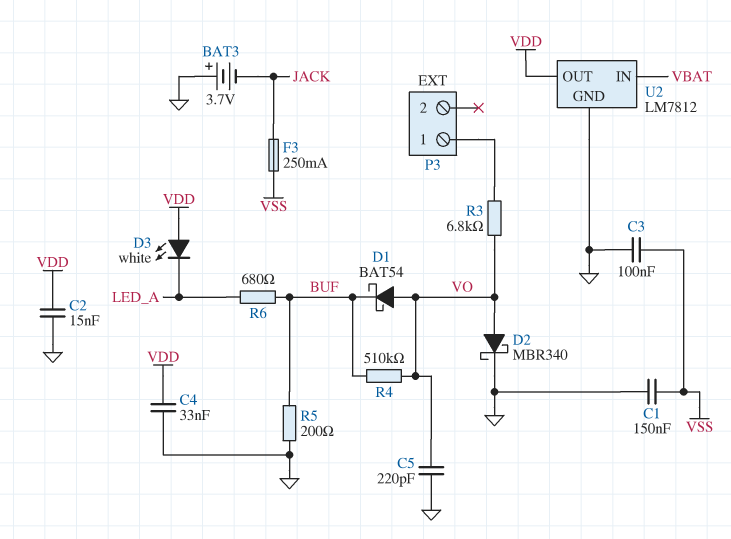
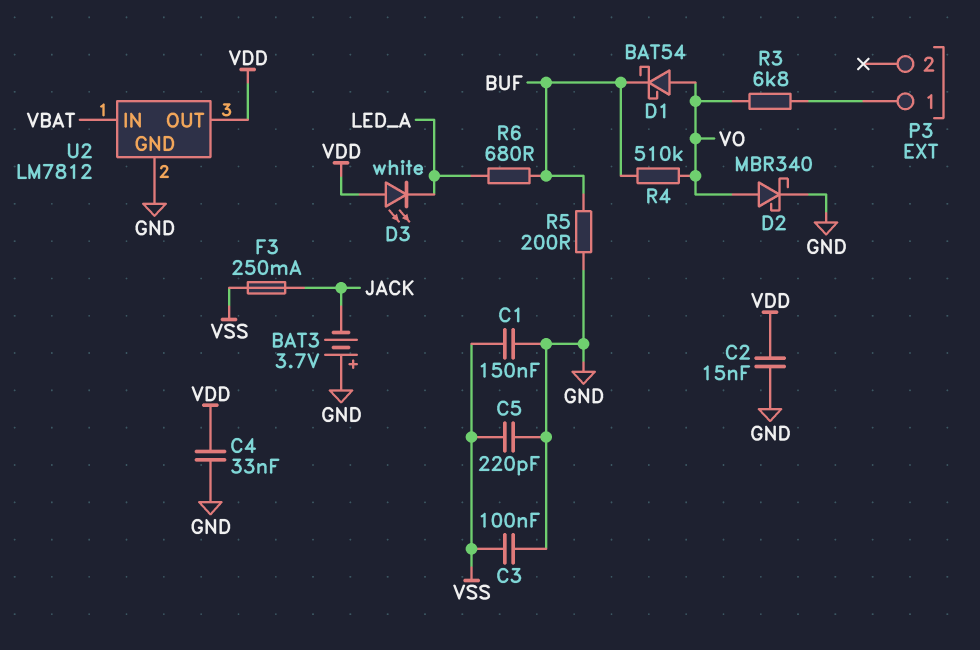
C5: 220pF (GND, VO) -> 220pF (GND, VSS)

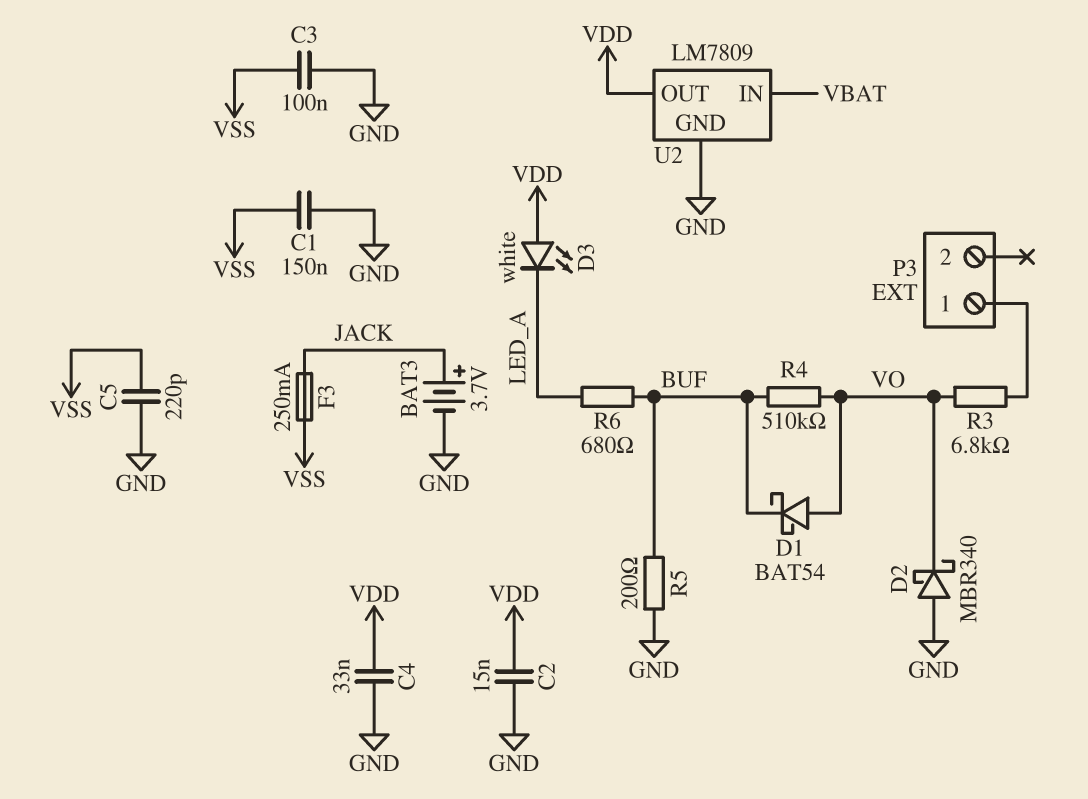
BAT3: 3.7V (plus GND, minus JACK) -> 3.7V (plus JACK, minus GND)
D2: schottky MBR340 (A VO, K GND) -> schottky MBR340 (A GND, K VO)
U2: LM7812 -> LM7809

